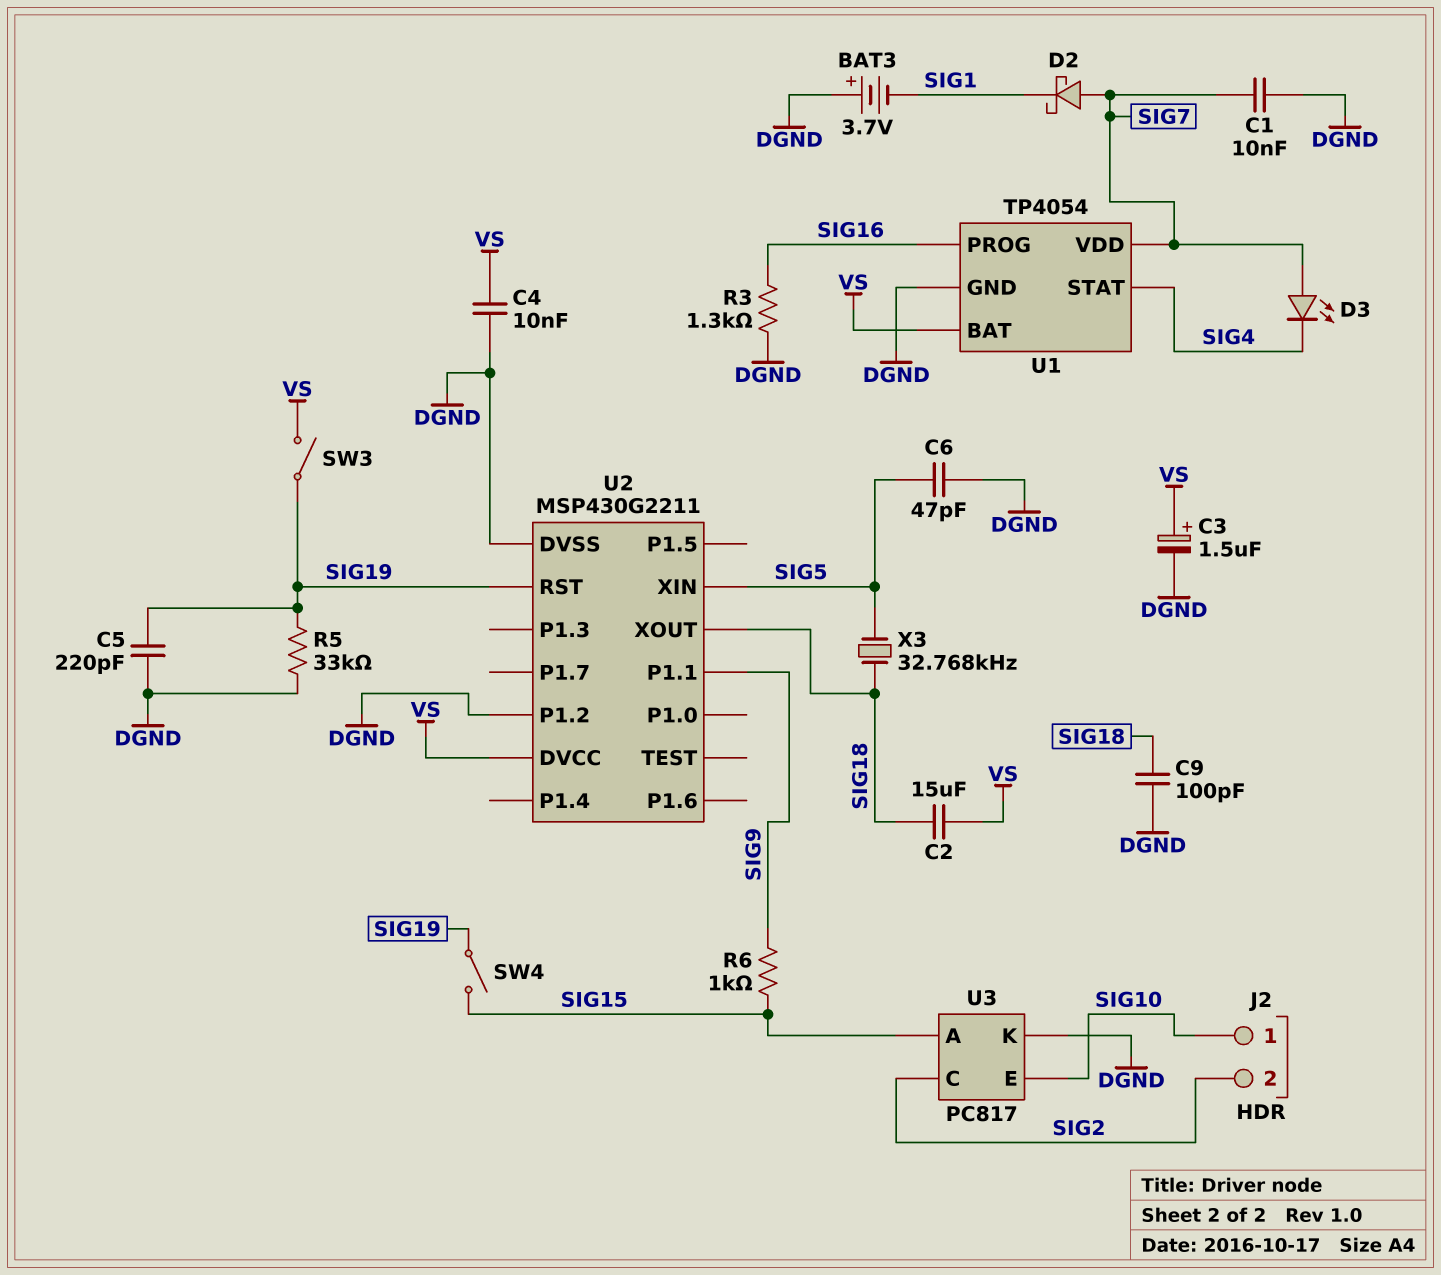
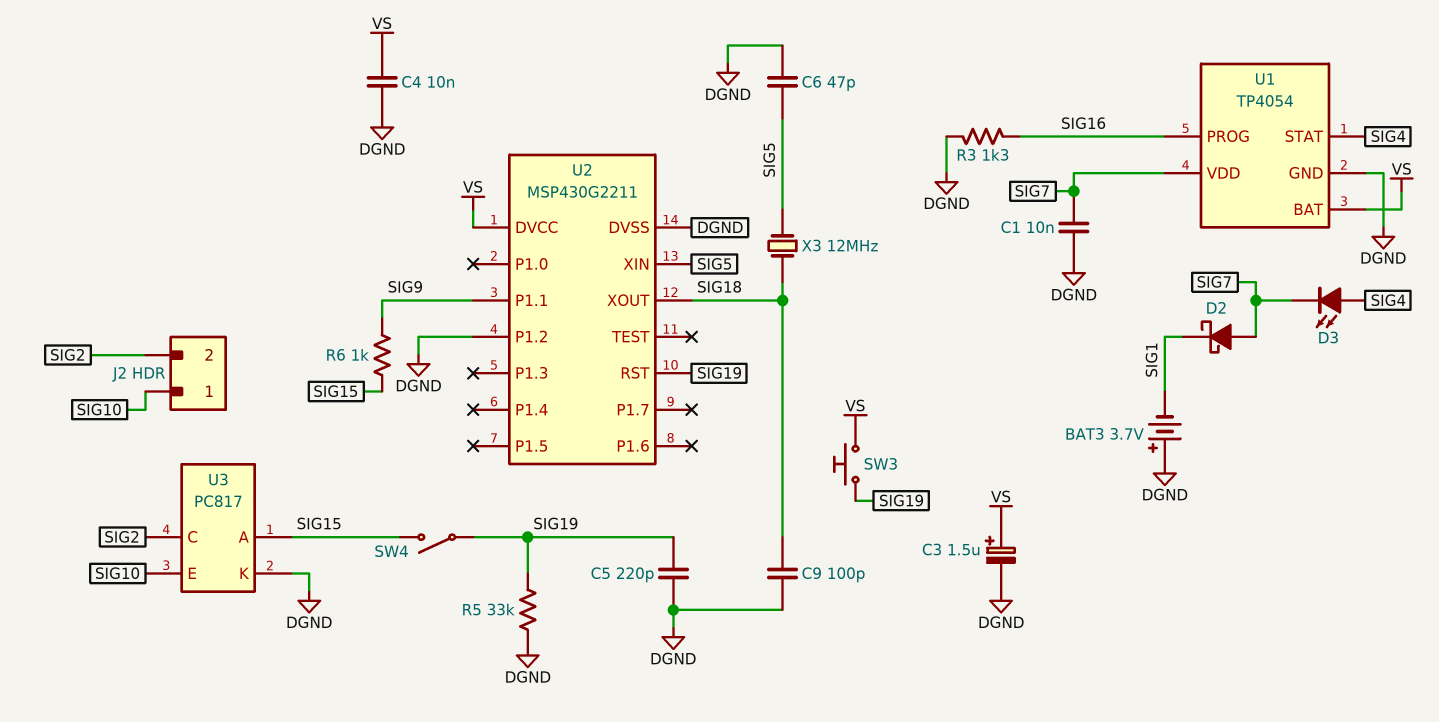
C2: 15uF (SIG18, VS) -> none
D3: LED (A SIG7, K SIG4) -> LED (A SIG4, K SIG7)
SW3: switch (SIG19, VS) -> button (SIG19, VS)
X3: 32.768kHz (SIG5, SIG18) -> 12MHz (SIG5, SIG18)

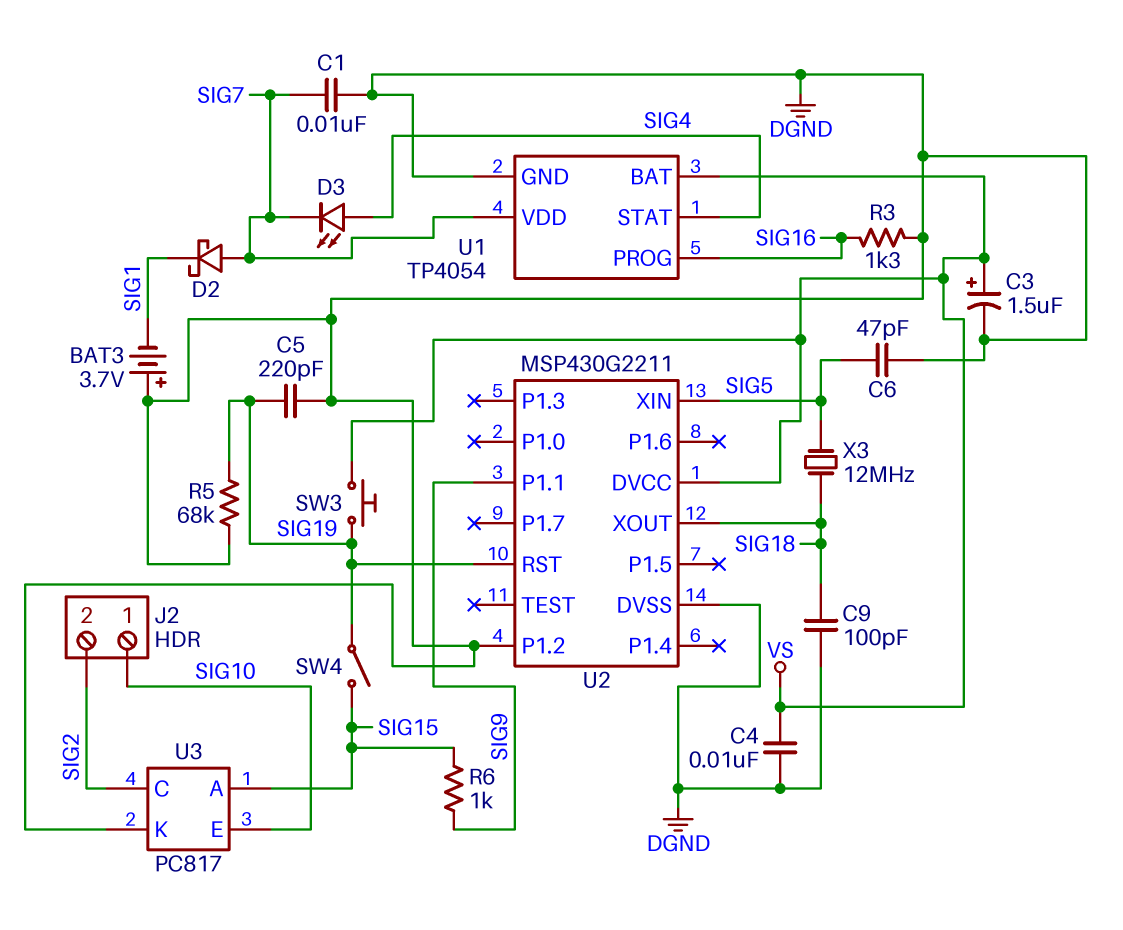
R5: 33k (DGND, SIG19) -> 68k (DGND, SIG19)

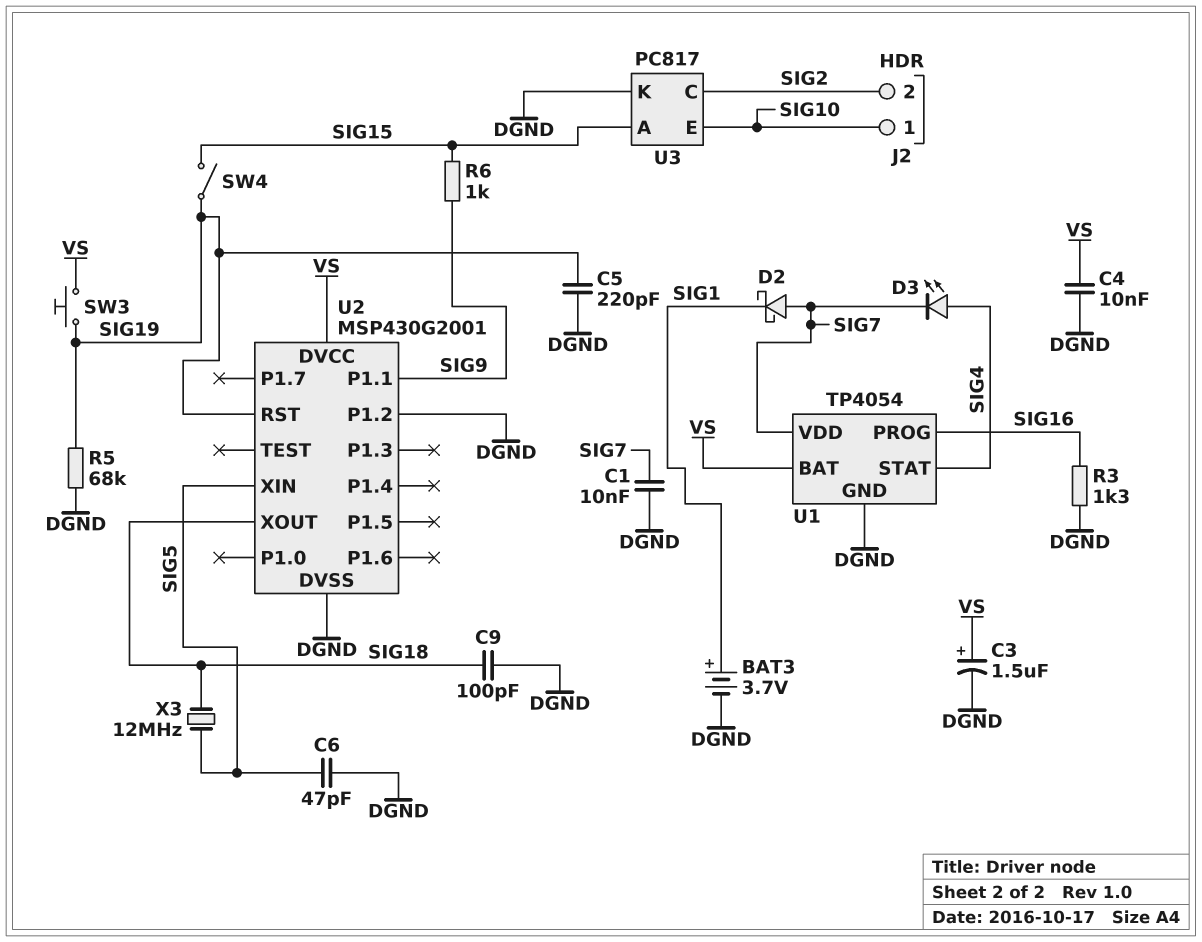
BAT3: 3.7V (plus DGND, minus SIG1) -> 3.7V (plus SIG1, minus DGND)
U2: MSP430G2211 -> MSP430G2001

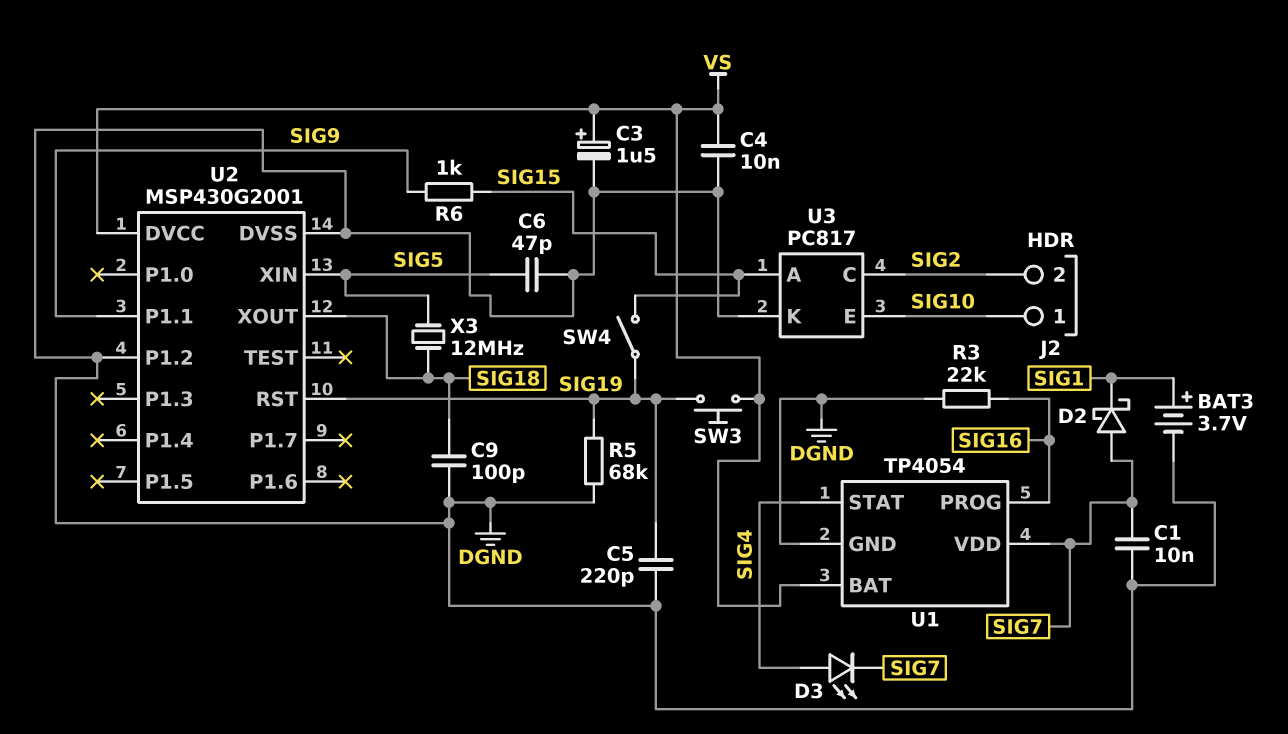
R3: 1.3k (DGND, SIG16) -> 22k (DGND, SIG16)

